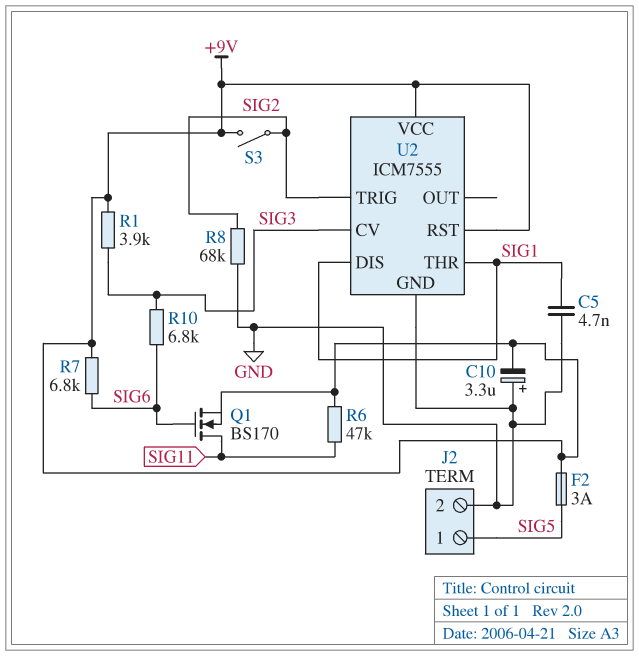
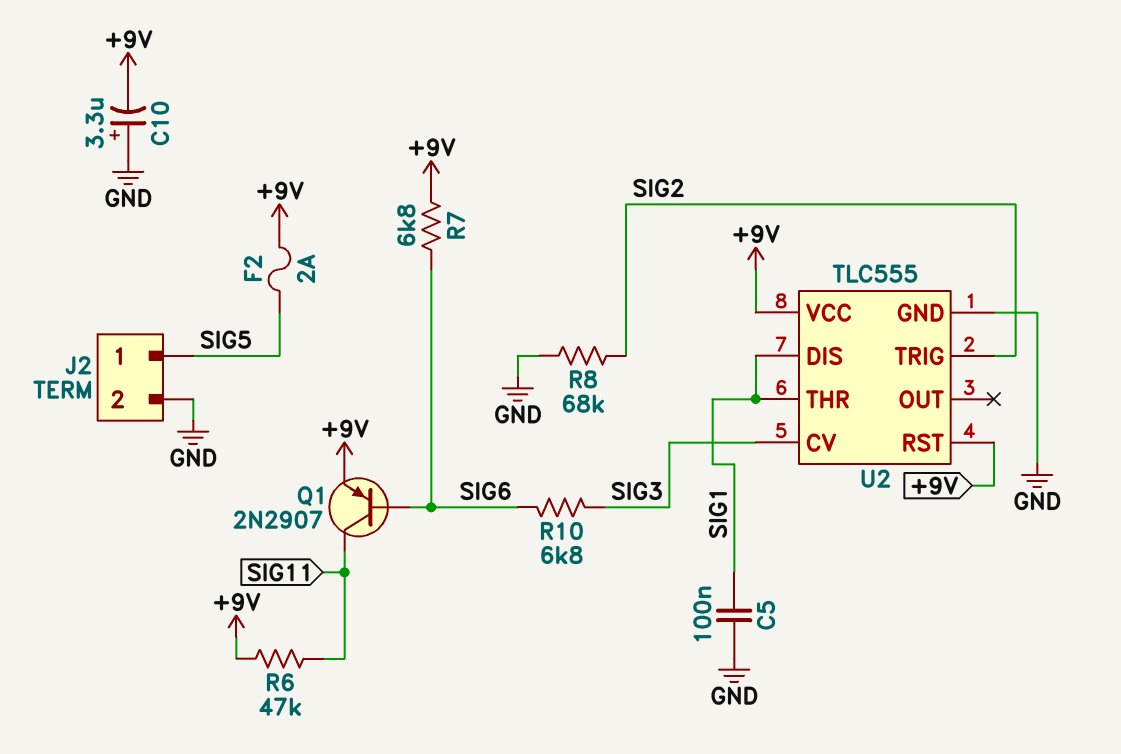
C5: 4.7nF (GND, SIG1) -> 100nF (GND, SIG1)
F2: 3A (+9V, SIG5) -> 2A (+9V, SIG5)
Q1: NMOS BS170 (G SIG6, D SIG11, S +9V) -> PNP 2N2907 (B SIG6, C SIG11, E +9V)
R1: 3.9k (+9V, SIG3) -> none
S3: switch (+9V, SIG2) -> none
U2: ICM7555 -> TLC555

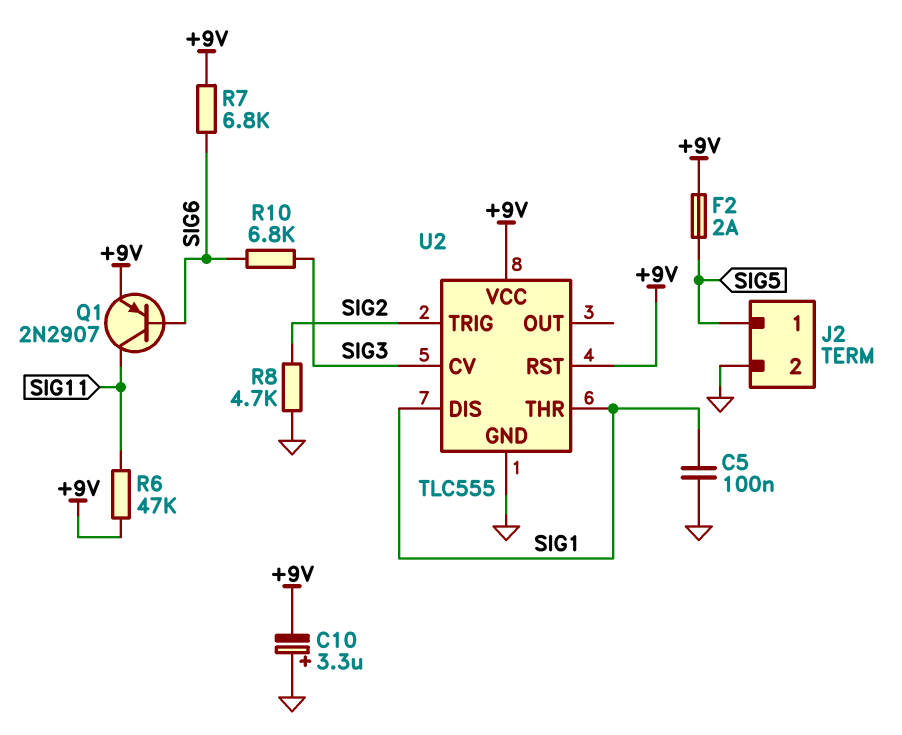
R8: 68k (GND, SIG2) -> 4.7k (GND, SIG2)

